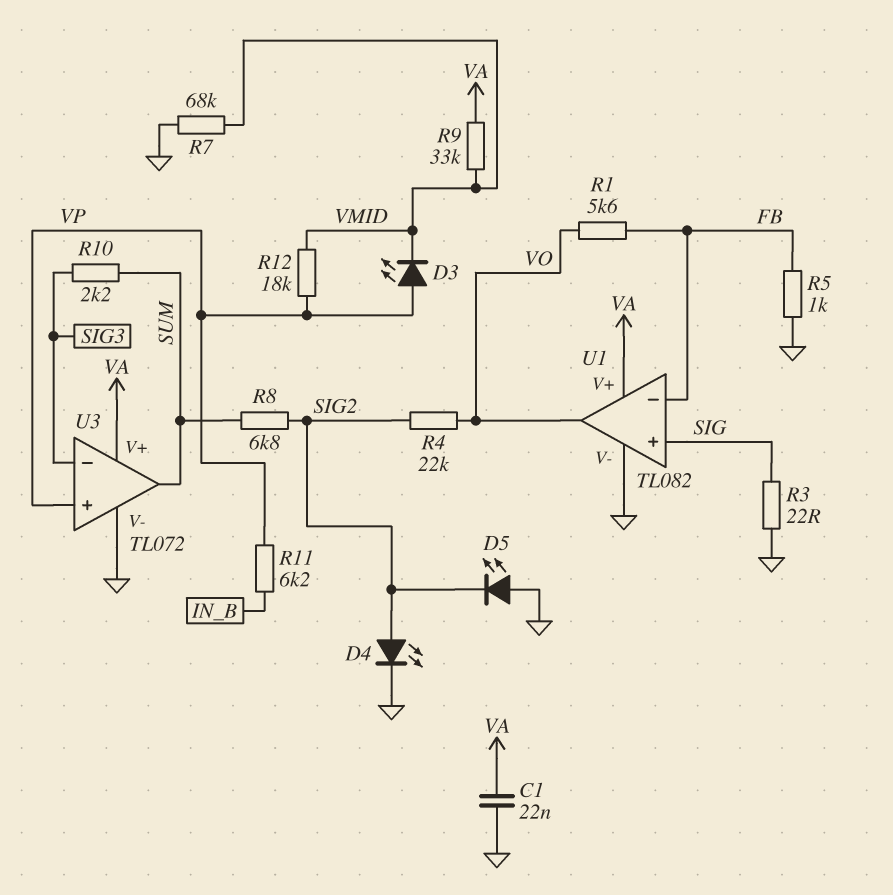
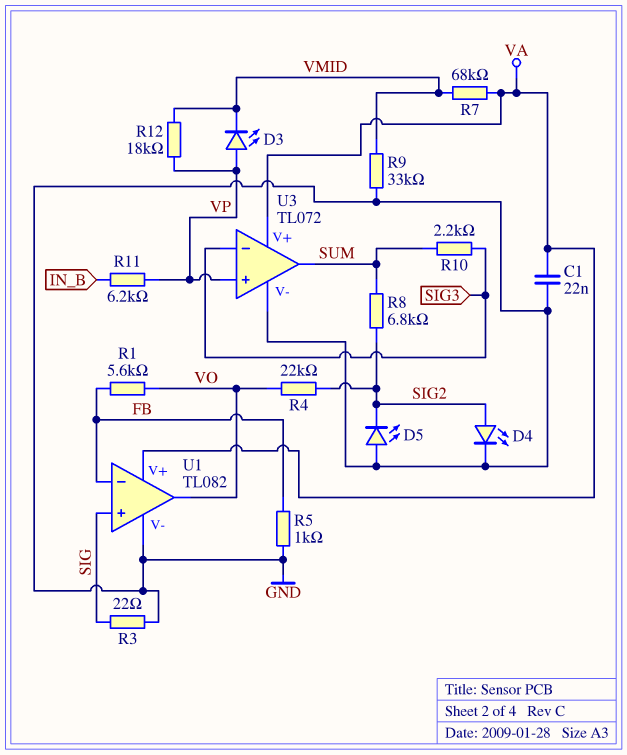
R7: 68k (GND, VMID) -> 68k (VA, VMID)
R9: 33k (VA, VMID) -> 33k (GND, VMID)

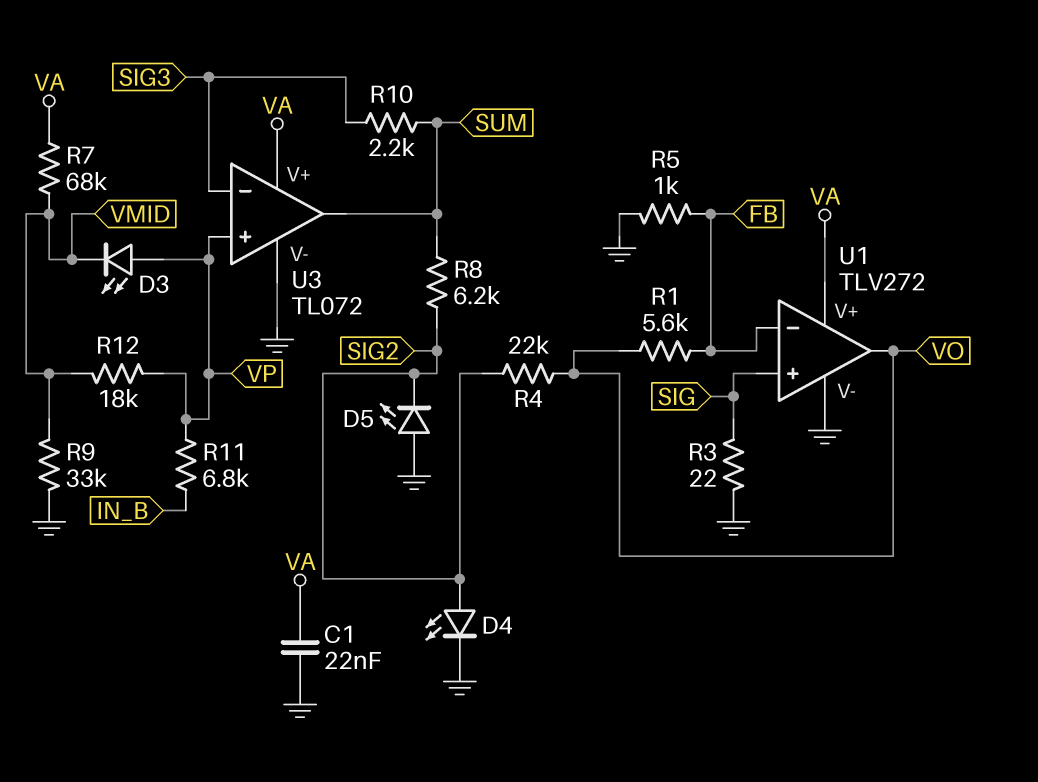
R8: 6.8k (SIG2, SUM) -> 6.2k (SIG2, SUM)
R11: 6.2k (IN_B, VP) -> 6.8k (IN_B, VP)
U1: TL082 -> TLV272

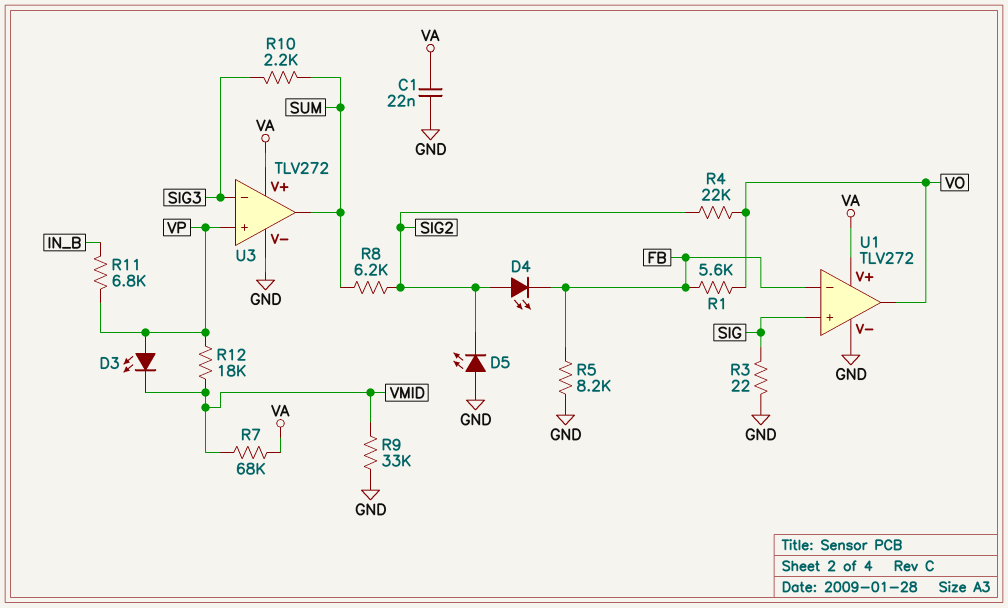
D4: LED (A SIG2, K GND) -> LED (A SIG2, K FB)
R5: 1k (FB, GND) -> 8.2k (FB, GND)
U3: TL072 -> TLV272

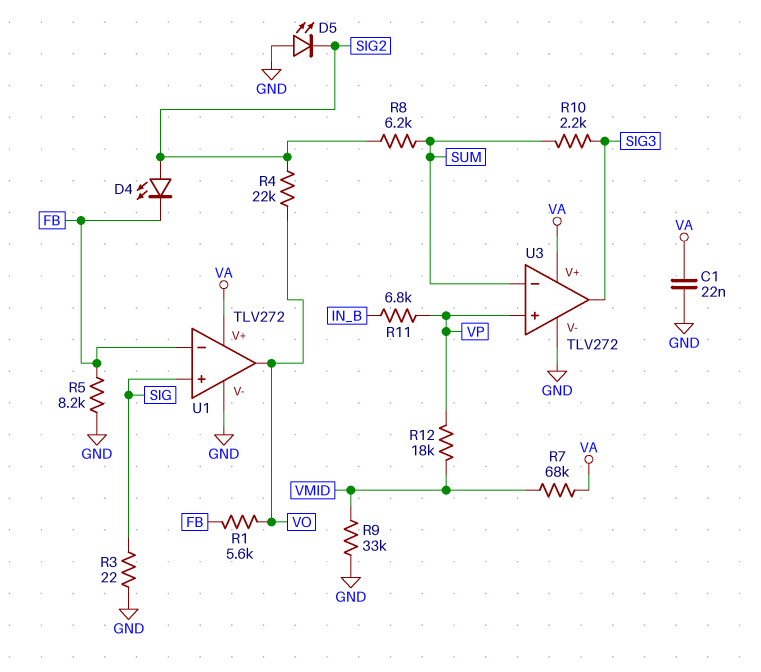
D3: LED (A VP, K VMID) -> none
U3 pin in-: SIG3 -> SUM
U3 pin out: SUM -> SIG3

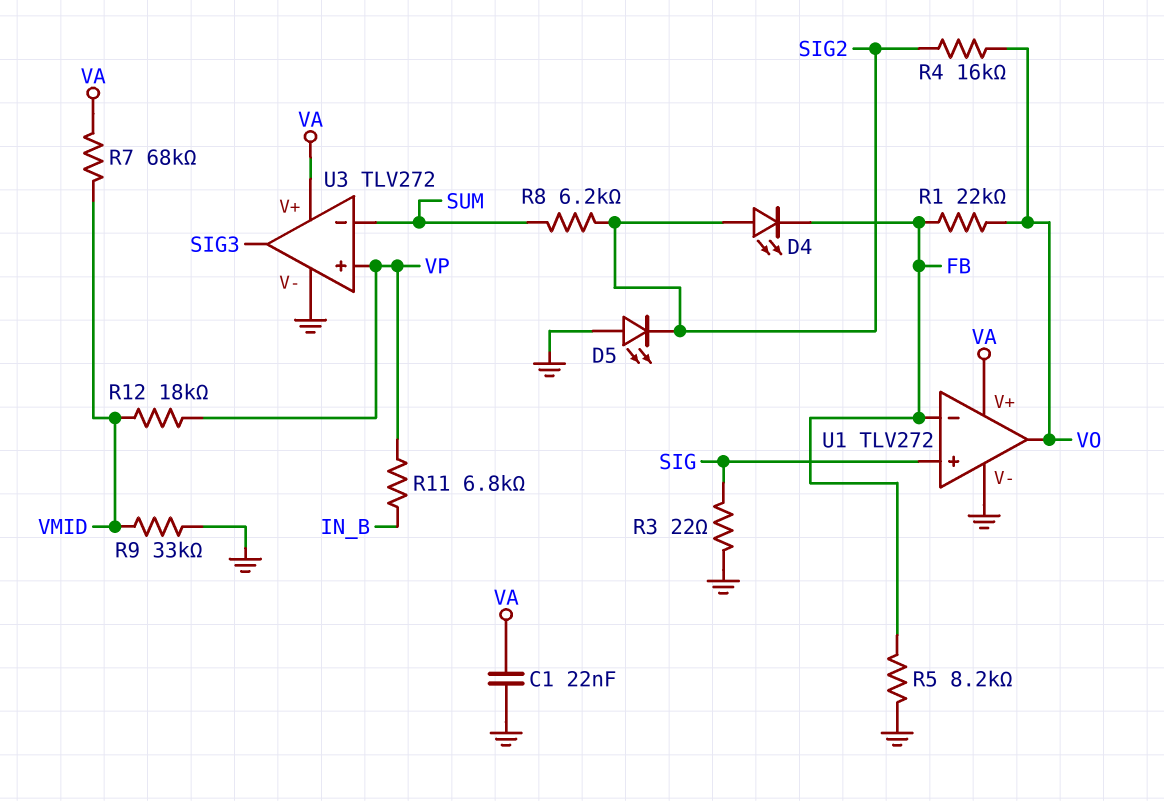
R1: 5.6k (FB, VO) -> 22k (FB, VO)
R4: 22k (SIG2, VO) -> 16k (SIG2, VO)
R10: 2.2k (SIG3, SUM) -> none

